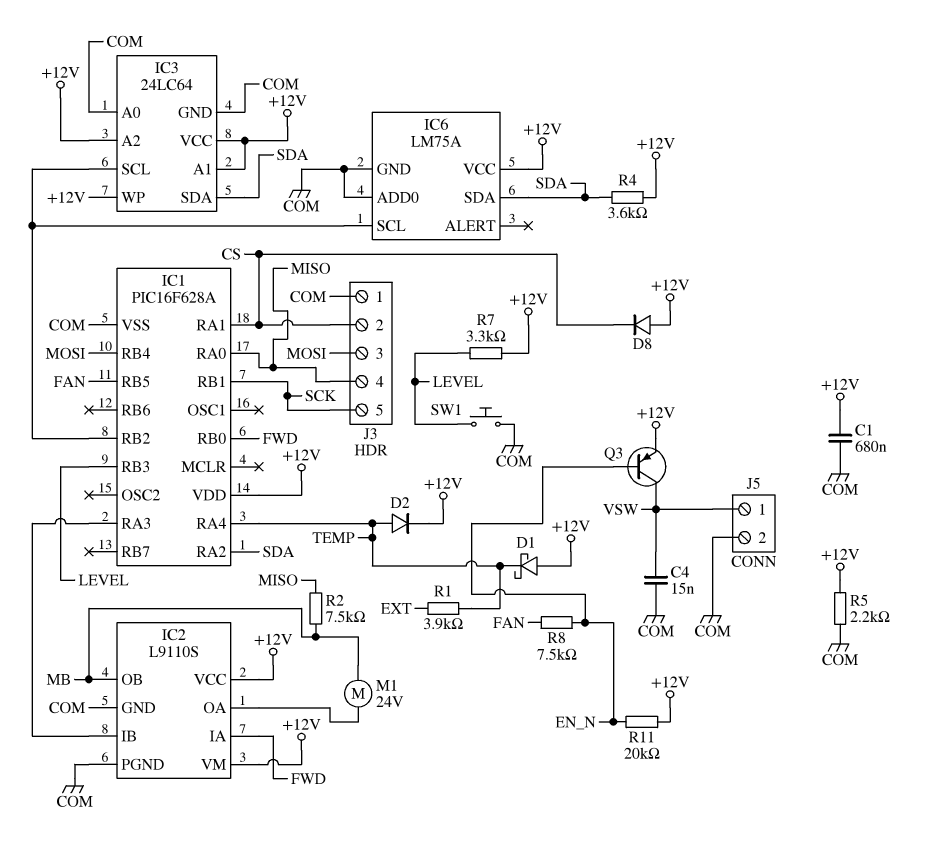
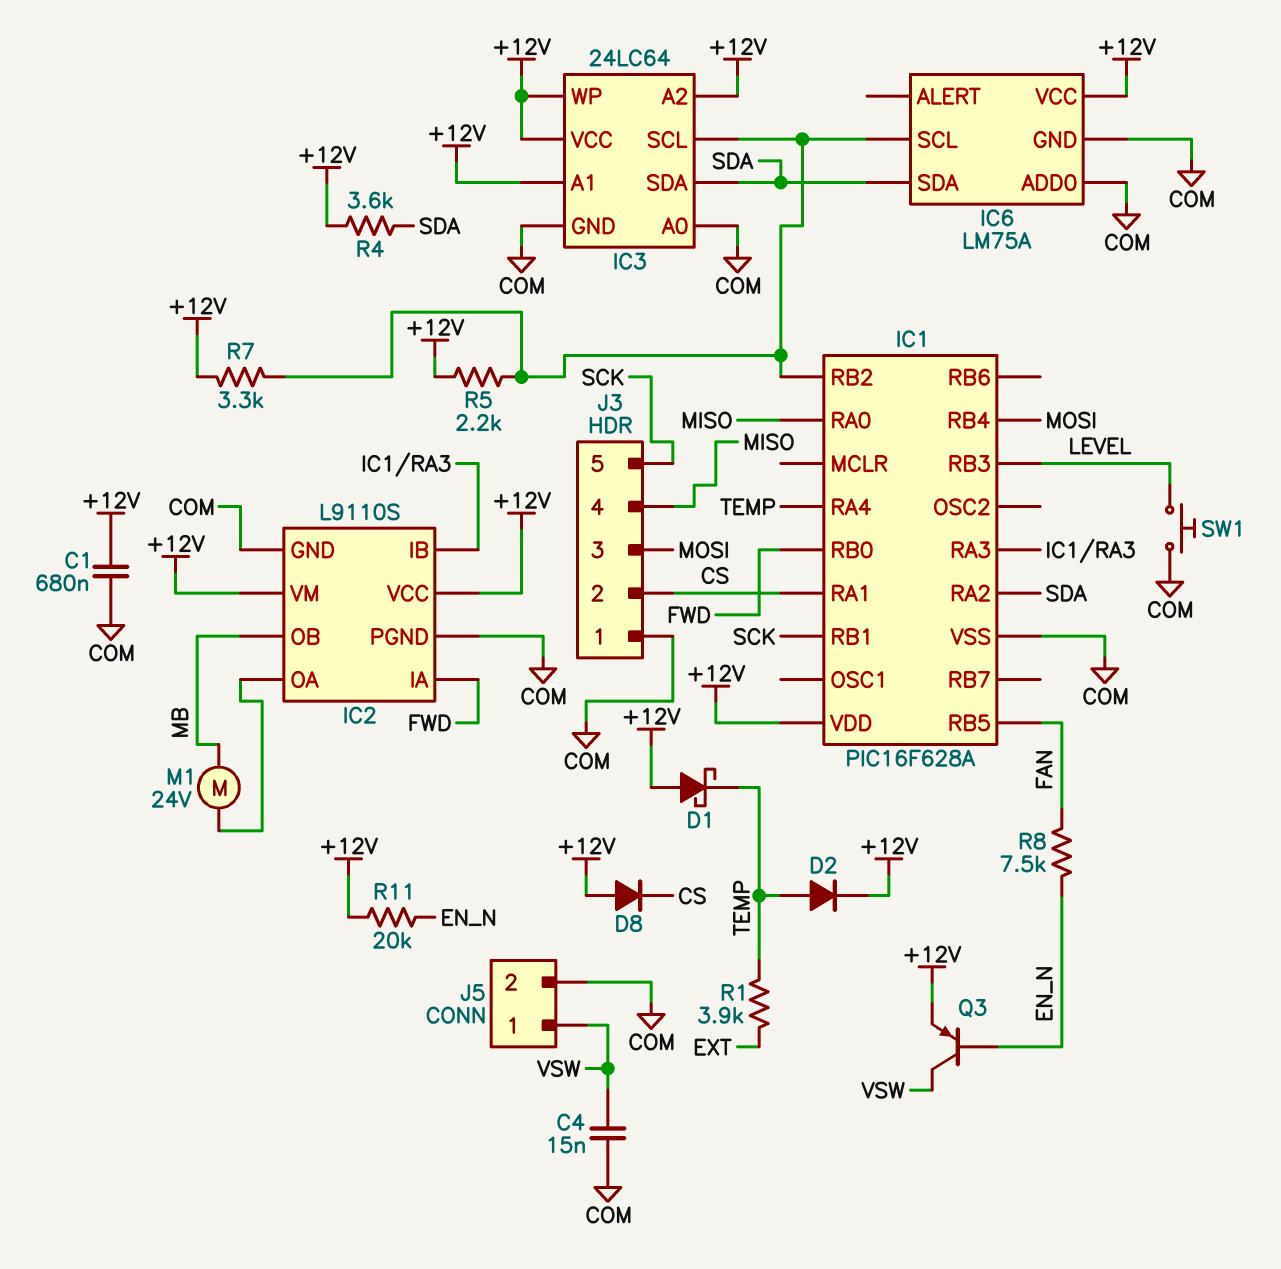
R2: 7.5k (MB, MISO) -> none
R5: 2.2k (+12V, COM) -> 2.2k (+12V, IC1/RB2)
R7: 3.3k (+12V, LEVEL) -> 3.3k (+12V, IC1/RB2)

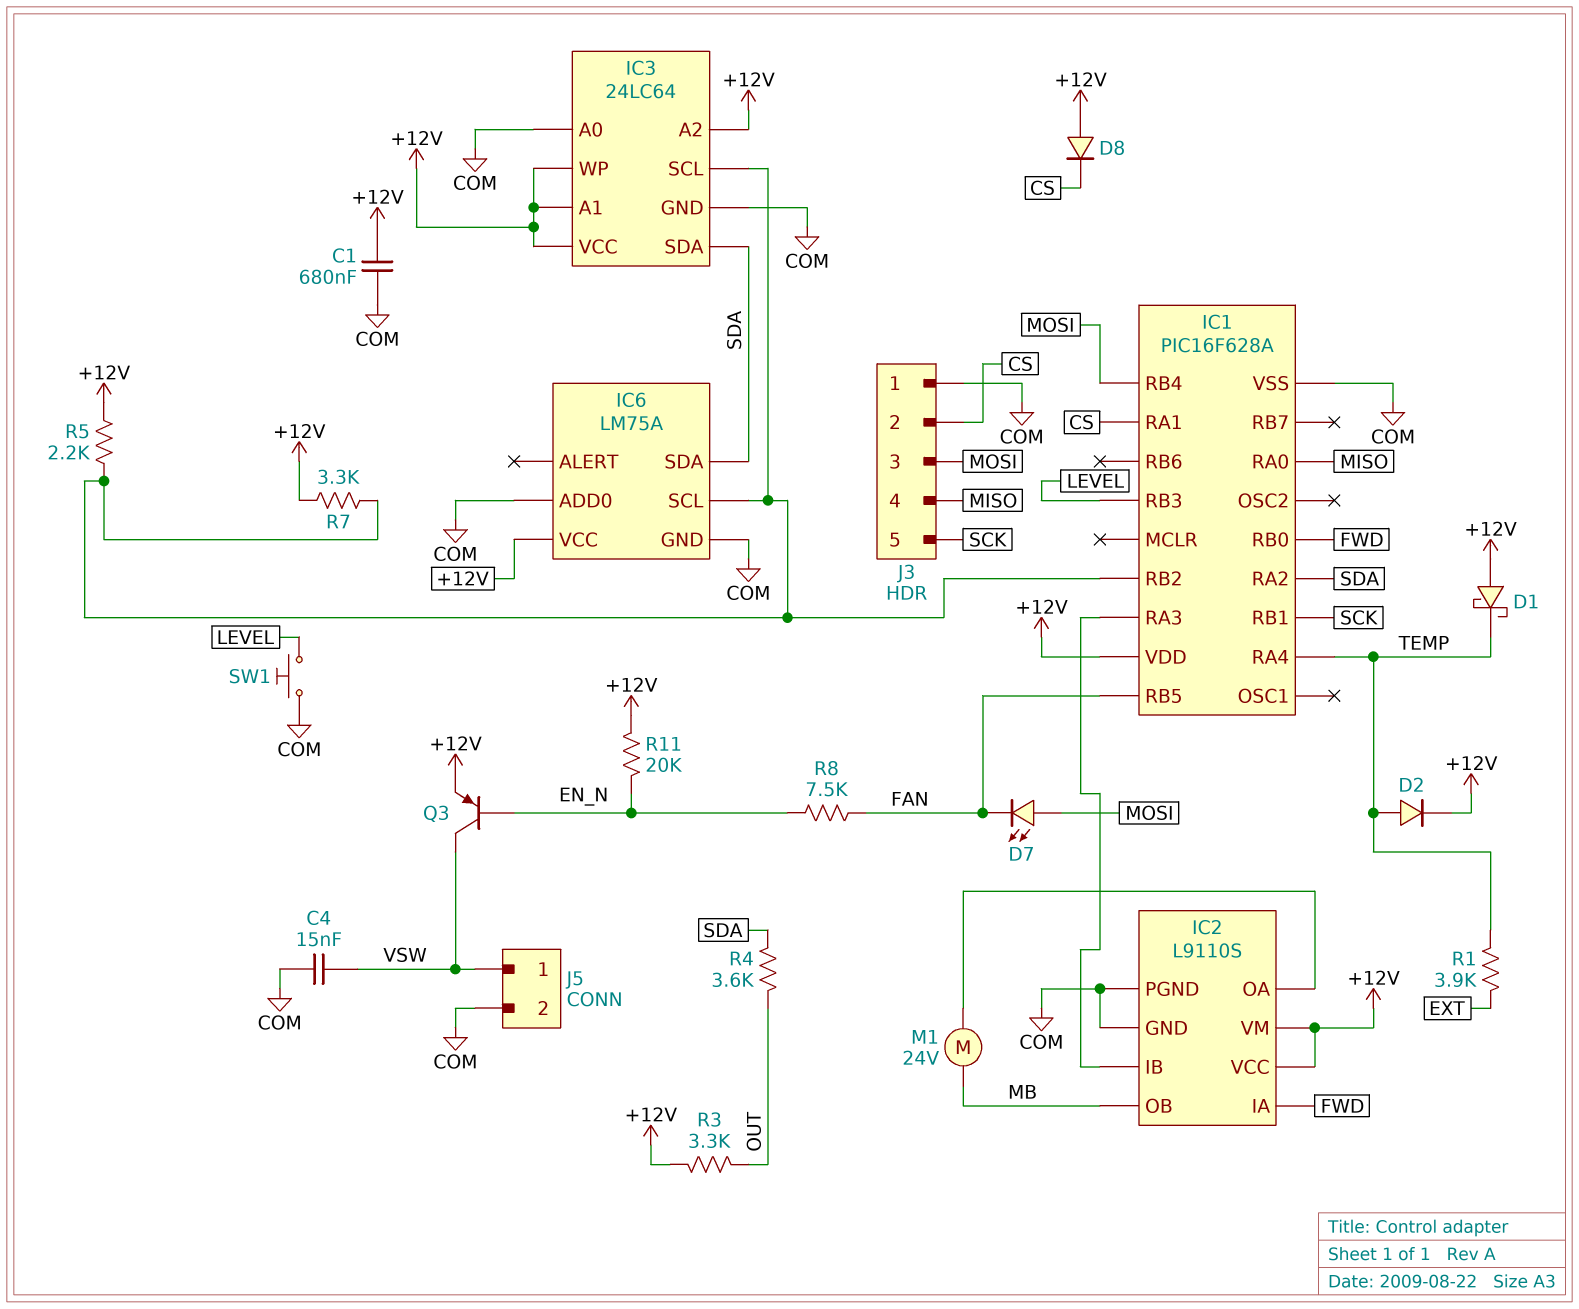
D7: none -> LED (A MOSI, K FAN)
R3: none -> 3.3k (+12V, OUT)
R4: 3.6k (+12V, SDA) -> 3.6k (OUT, SDA)

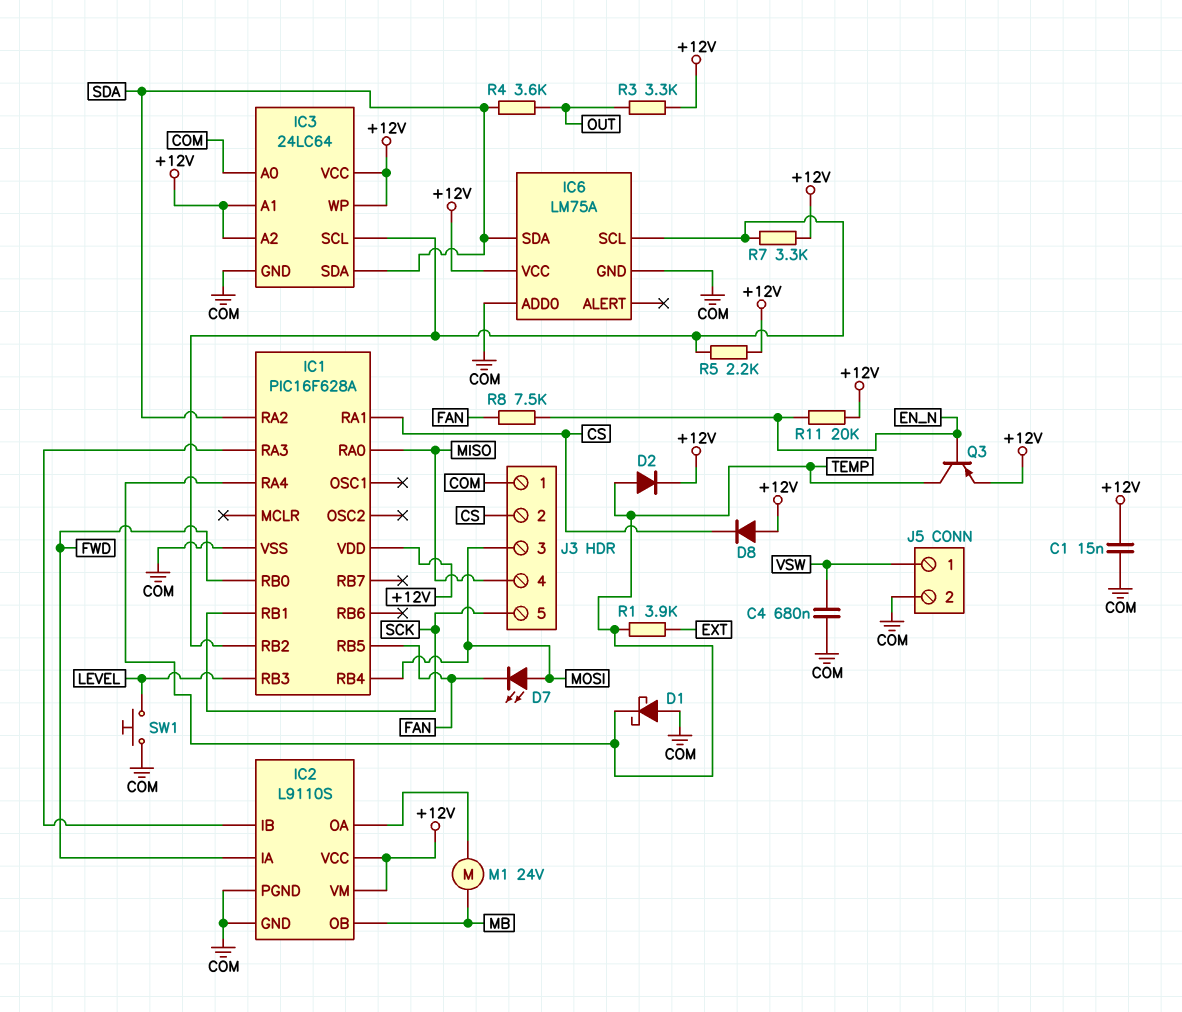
C1: 680nF (+12V, COM) -> 15nF (+12V, COM)
C4: 15nF (COM, VSW) -> 680nF (COM, VSW)
D1: schottky (A +12V, K TEMP) -> schottky (A COM, K TEMP)
Q3: PNP (B EN_N, C VSW, E +12V) -> PNP (B EN_N, C TEMP, E +12V)

